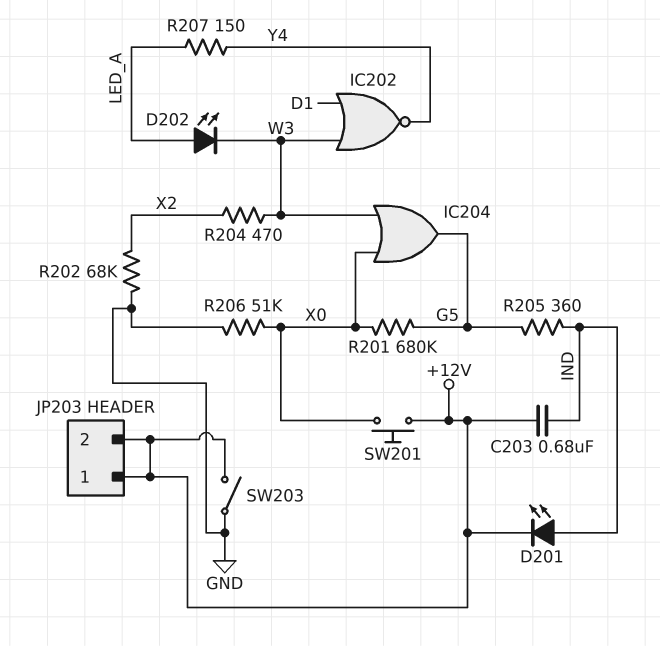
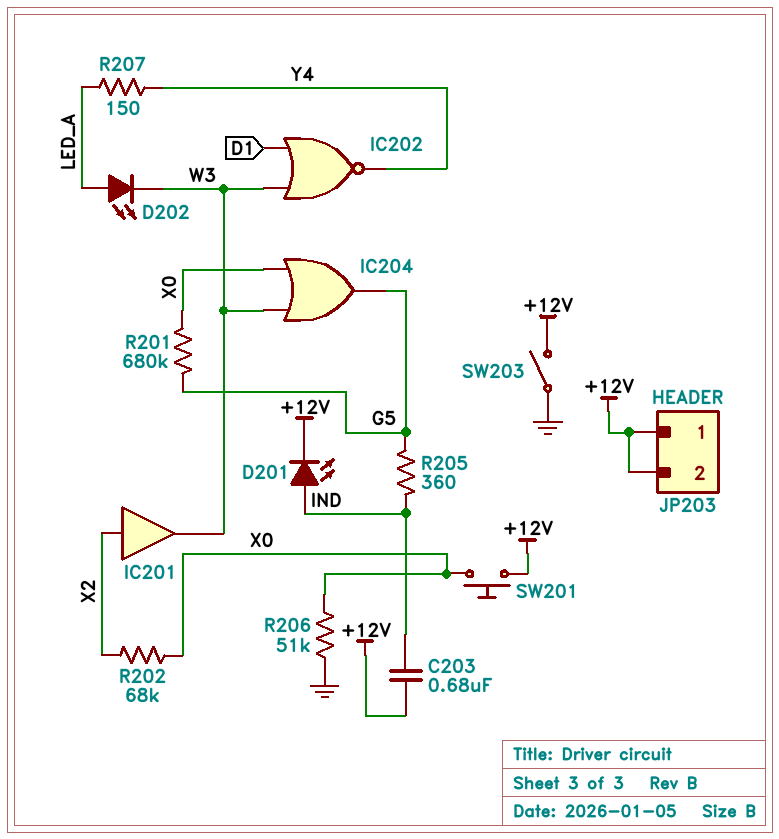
IC201: none -> buffer (in X2, out W3)
R202: 68k (GND, X2) -> 68k (X0, X2)
R204: 470 (W3, X2) -> none

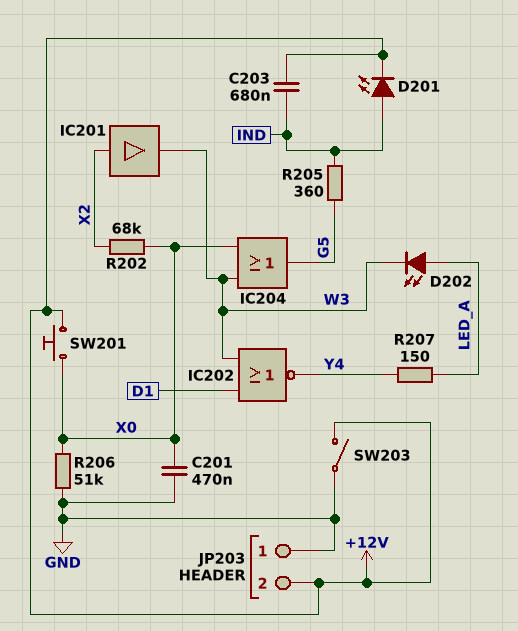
C201: none -> 470nF (GND, X0)
JP203 pin 1: +12V -> GND
R201: 680k (G5, X0) -> none

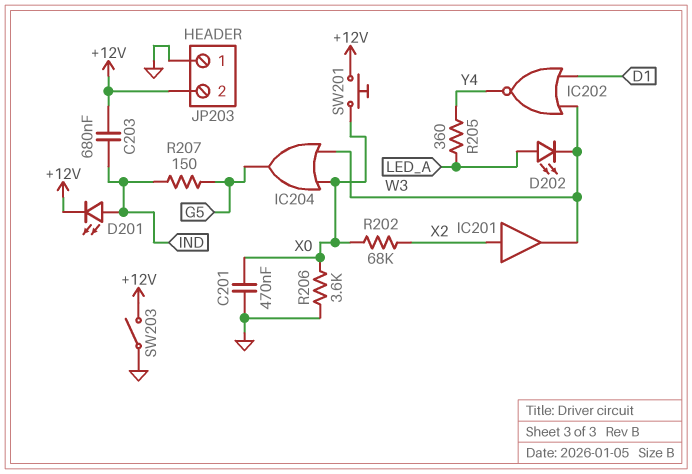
R205: 360 (G5, IND) -> 360 (LED_A, Y4)
R206: 51k (GND, X0) -> 3.6k (GND, X0)
R207: 150 (LED_A, Y4) -> 150 (G5, IND)

